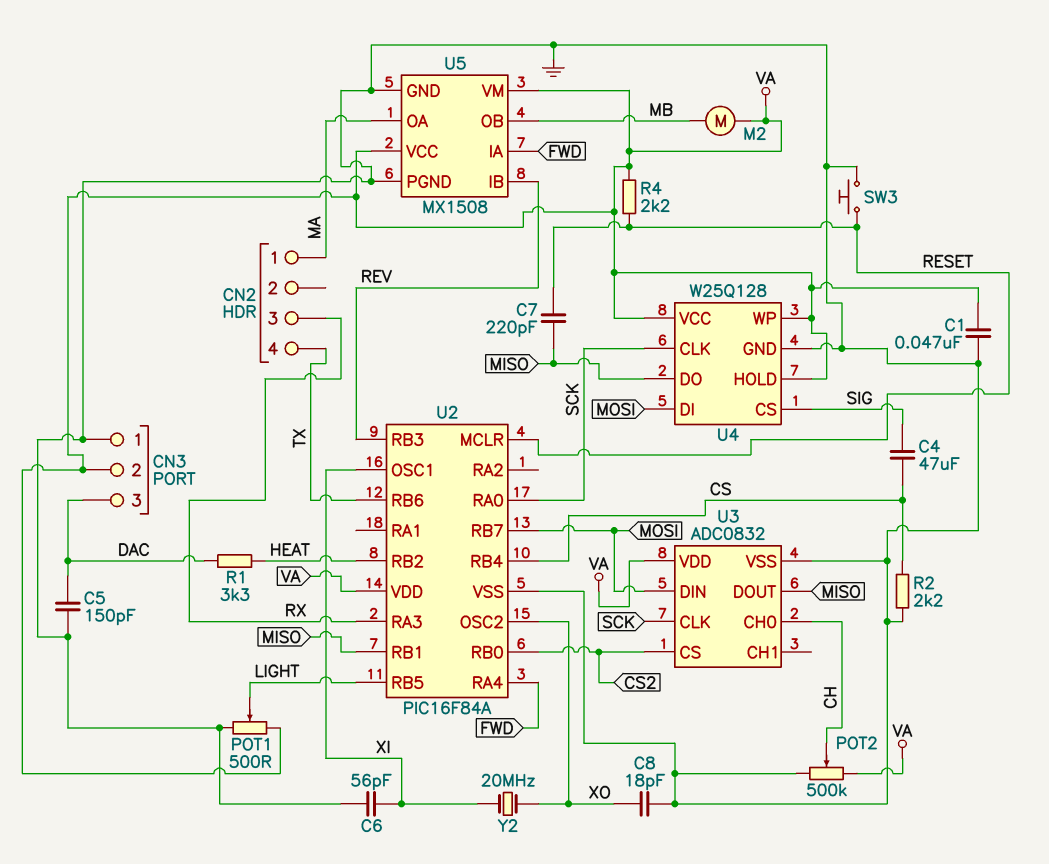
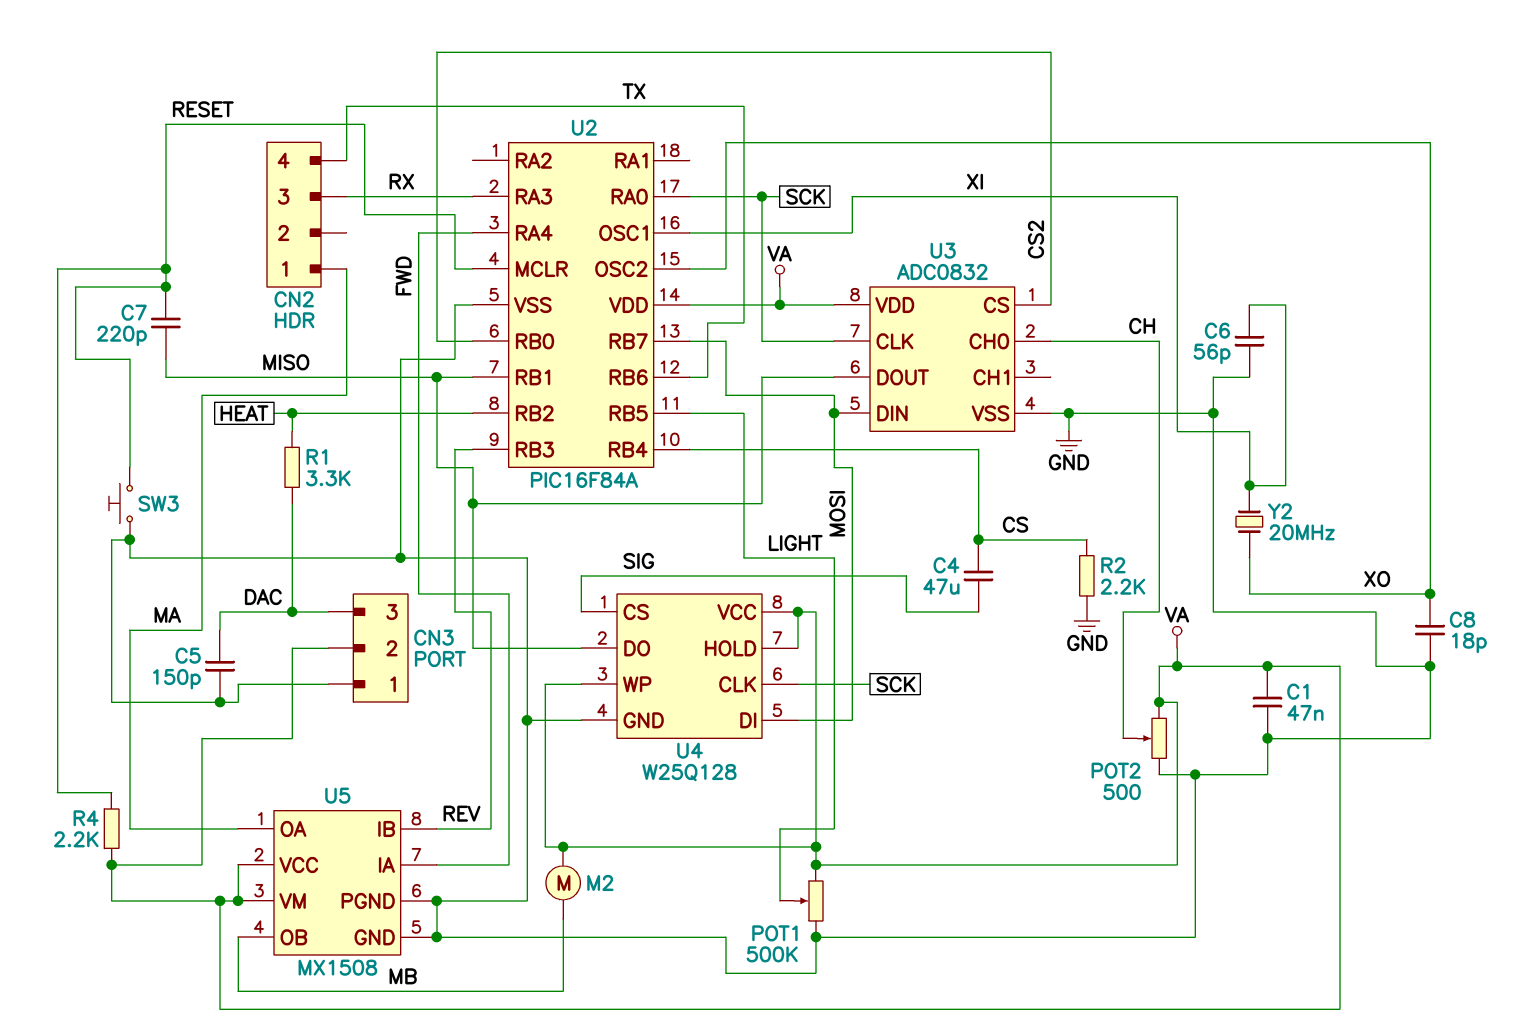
POT1: 500 (GND, VA, wiper LIGHT) -> 500k (GND, VA, wiper LIGHT)
POT2: 500k (GND, VA, wiper CH) -> 500 (GND, VA, wiper CH)

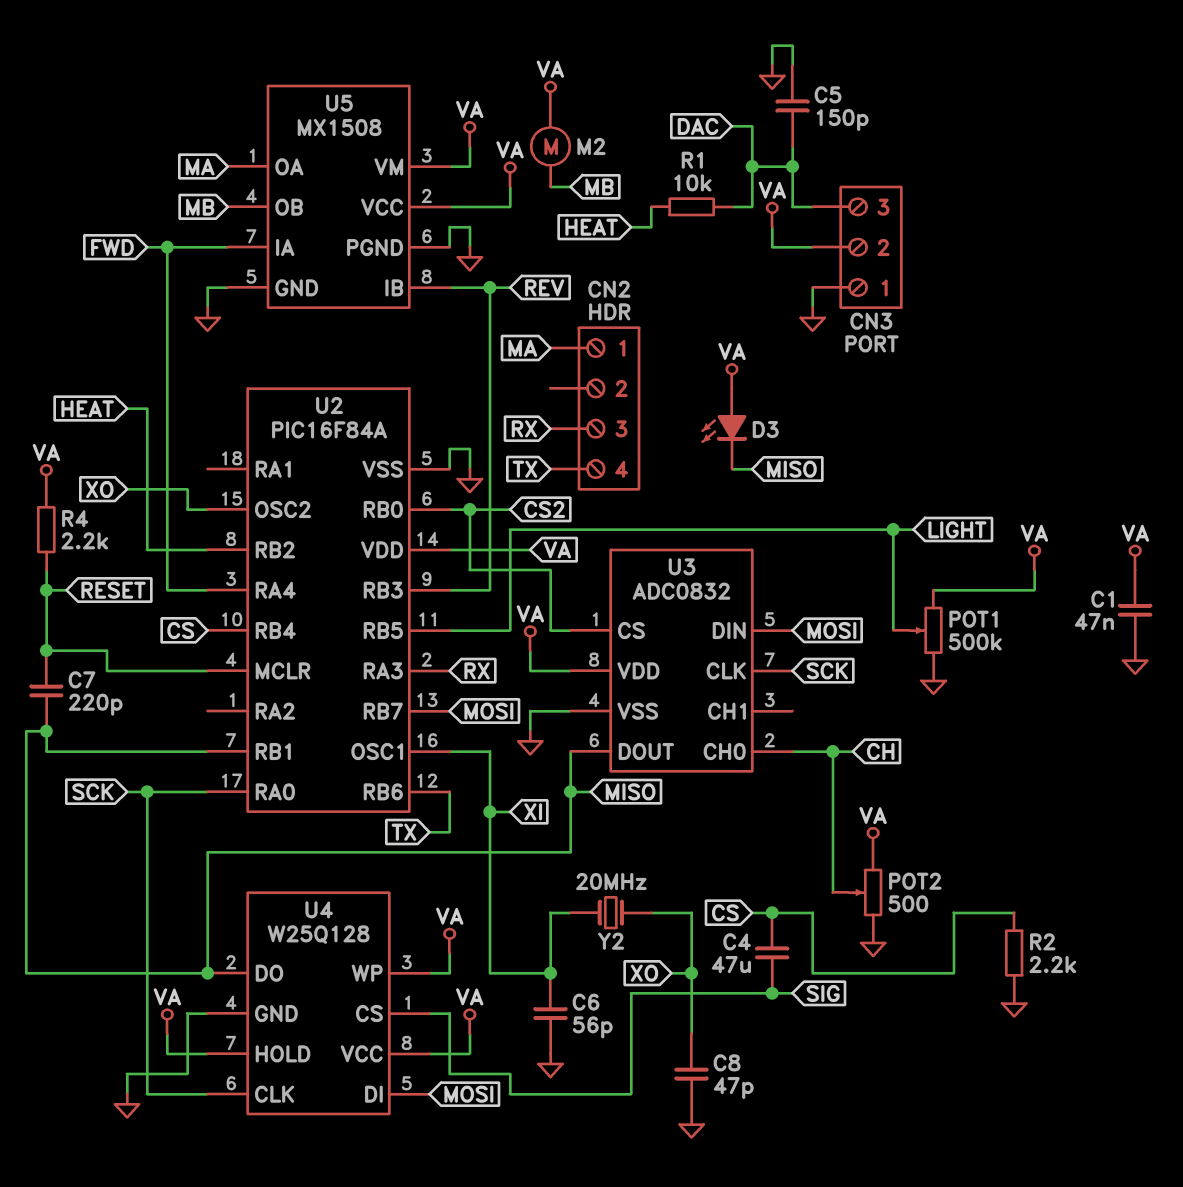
C8: 18pF (GND, XO) -> 47pF (GND, XO)
D3: none -> LED (A VA, K MISO)
R1: 3.3k (DAC, HEAT) -> 10k (DAC, HEAT)
SW3: button (GND, RESET) -> none

